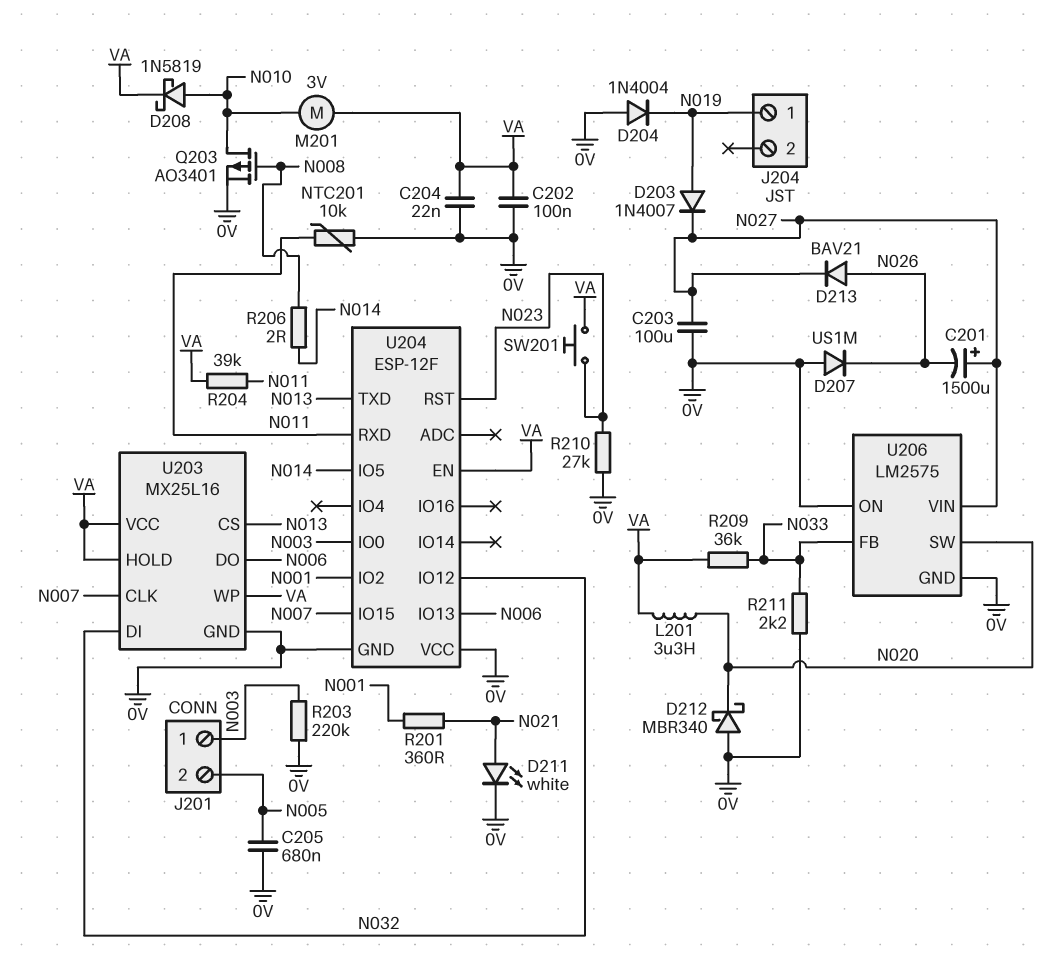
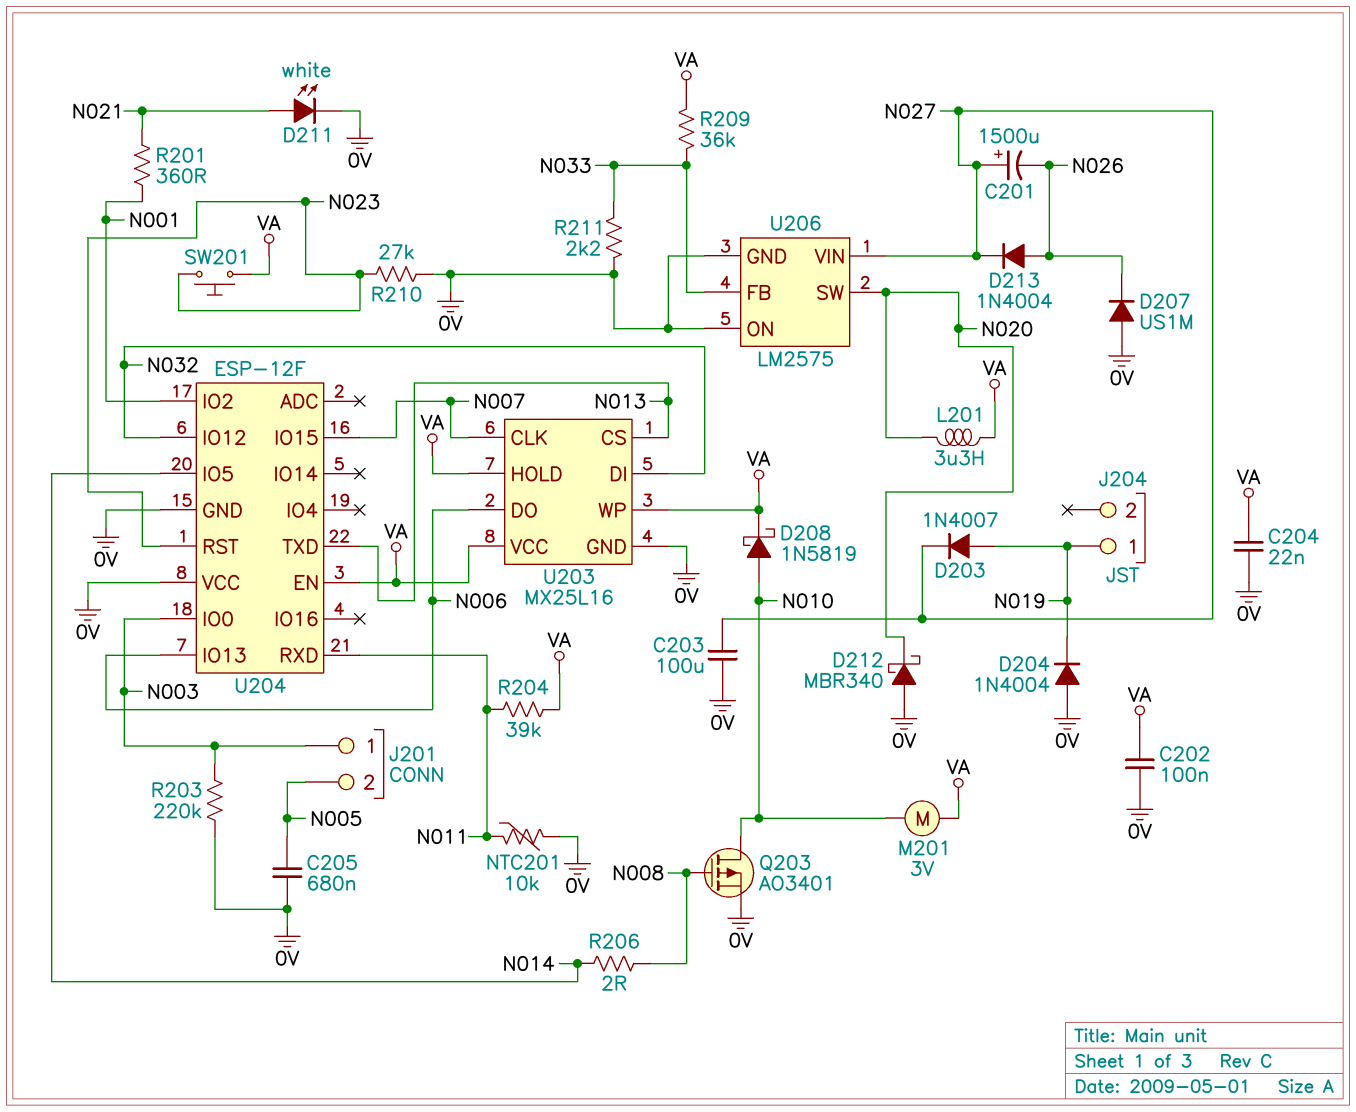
D213: diode BAV21 (A N026, K N027) -> diode 1N4004 (A N026, K N027)

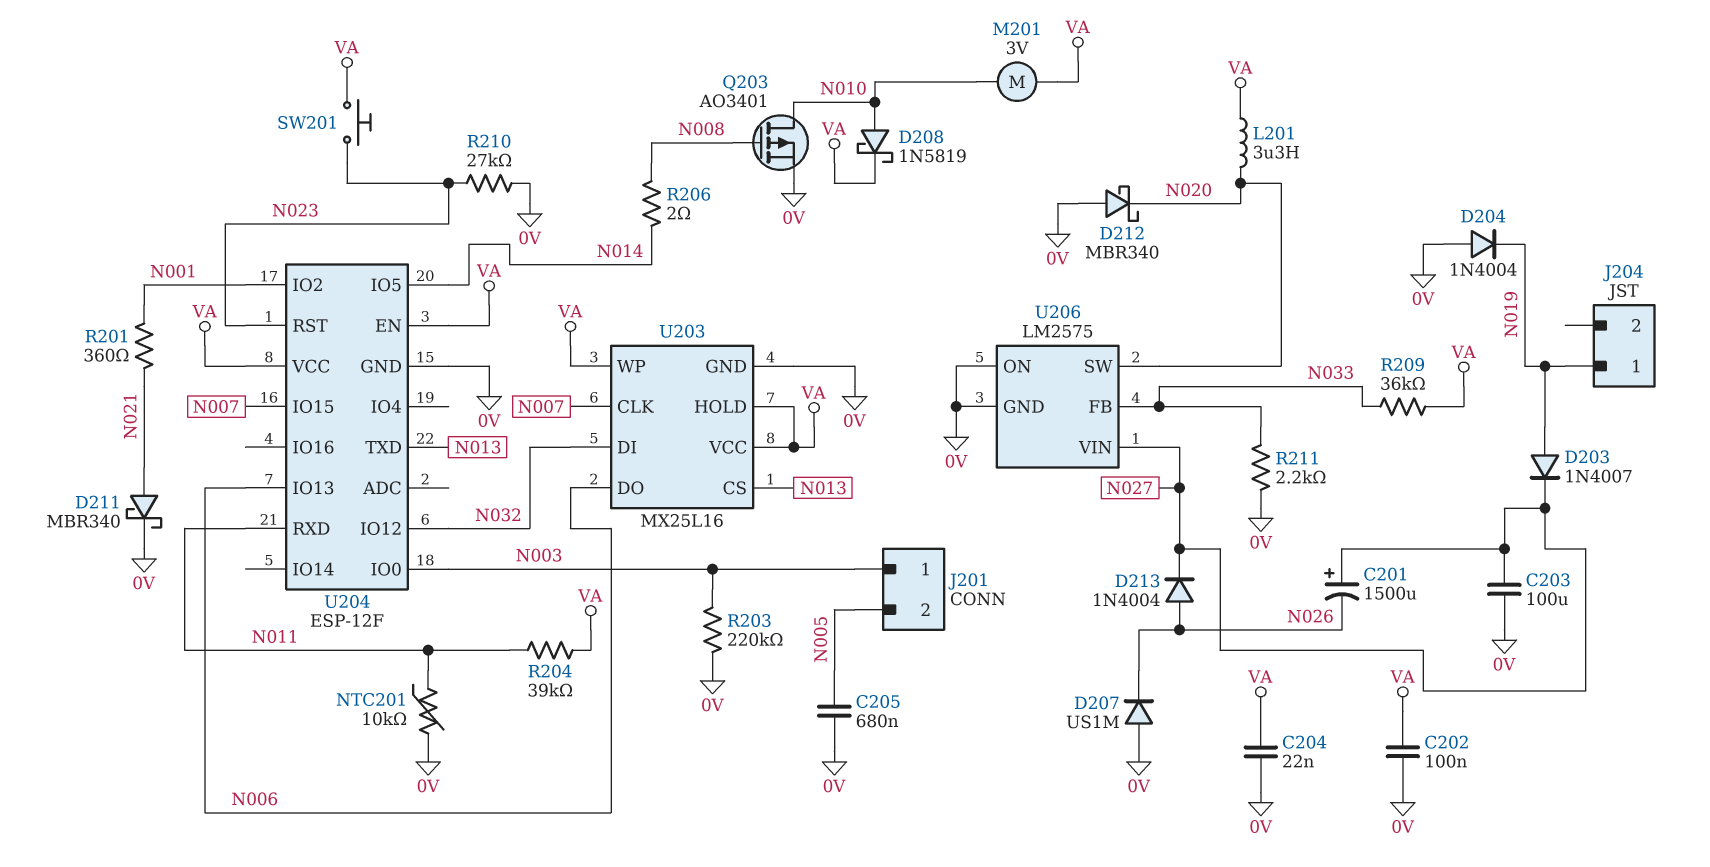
D211: LED white (A N021, K 0V) -> schottky MBR340 (A N021, K 0V)
U204 pin VCC: 0V -> VA

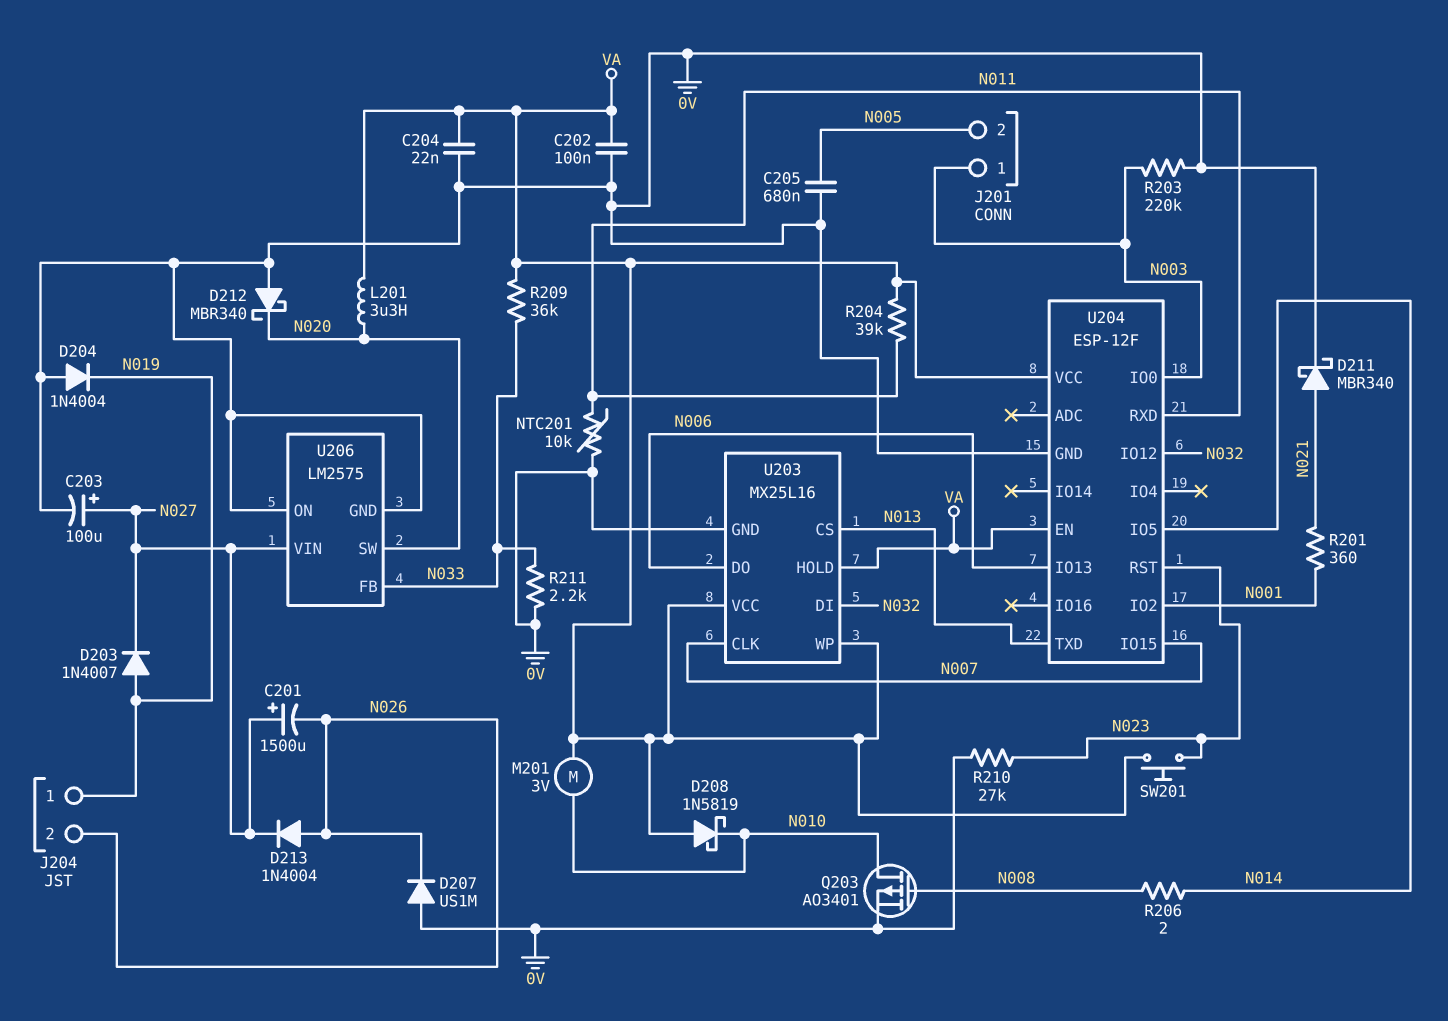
C203: 100uF (0V, N027) -> 100uF (plus N027, minus 0V)
D208: schottky 1N5819 (A N010, K VA) -> schottky 1N5819 (A VA, K N010)
J204 pin 2: none -> N026

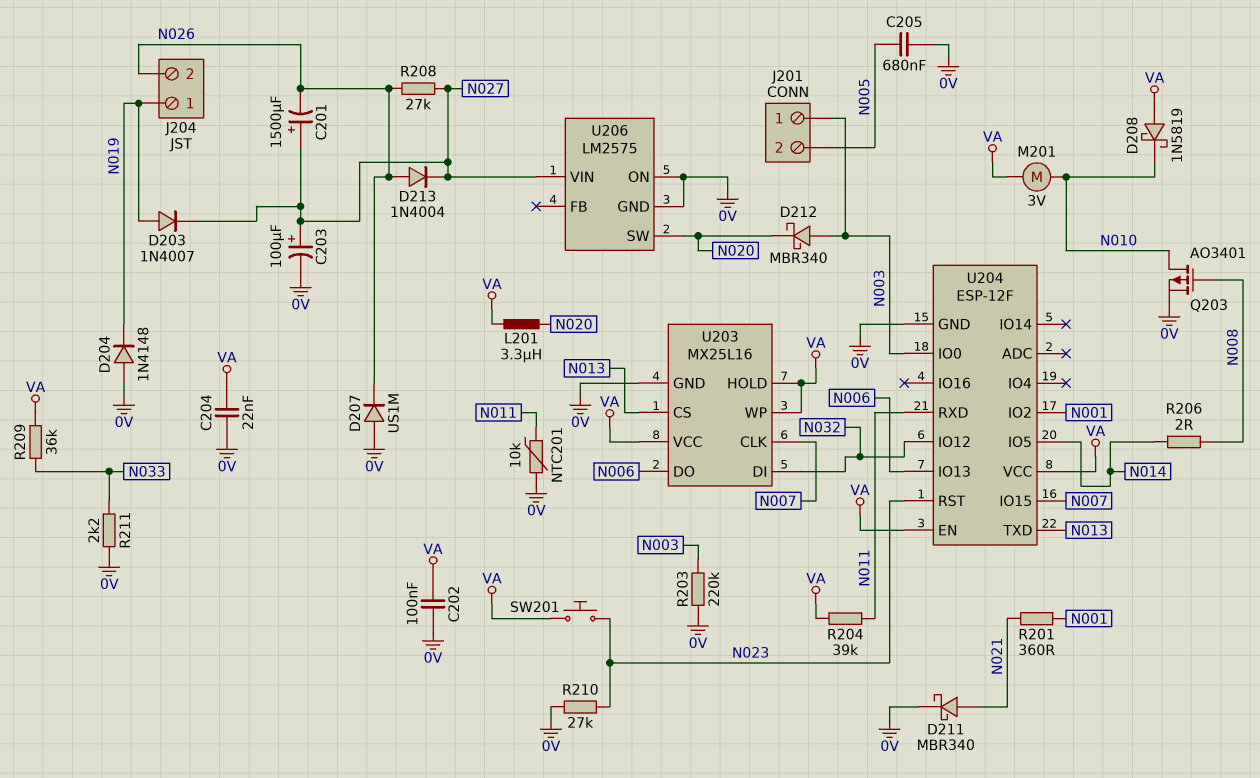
D204: diode 1N4004 (A 0V, K N019) -> diode 1N4148 (A 0V, K N019)
D212: schottky MBR340 (A 0V, K N020) -> schottky MBR340 (A N003, K N020)
R208: none -> 27k (N026, N027)
U206 pin FB: N033 -> none

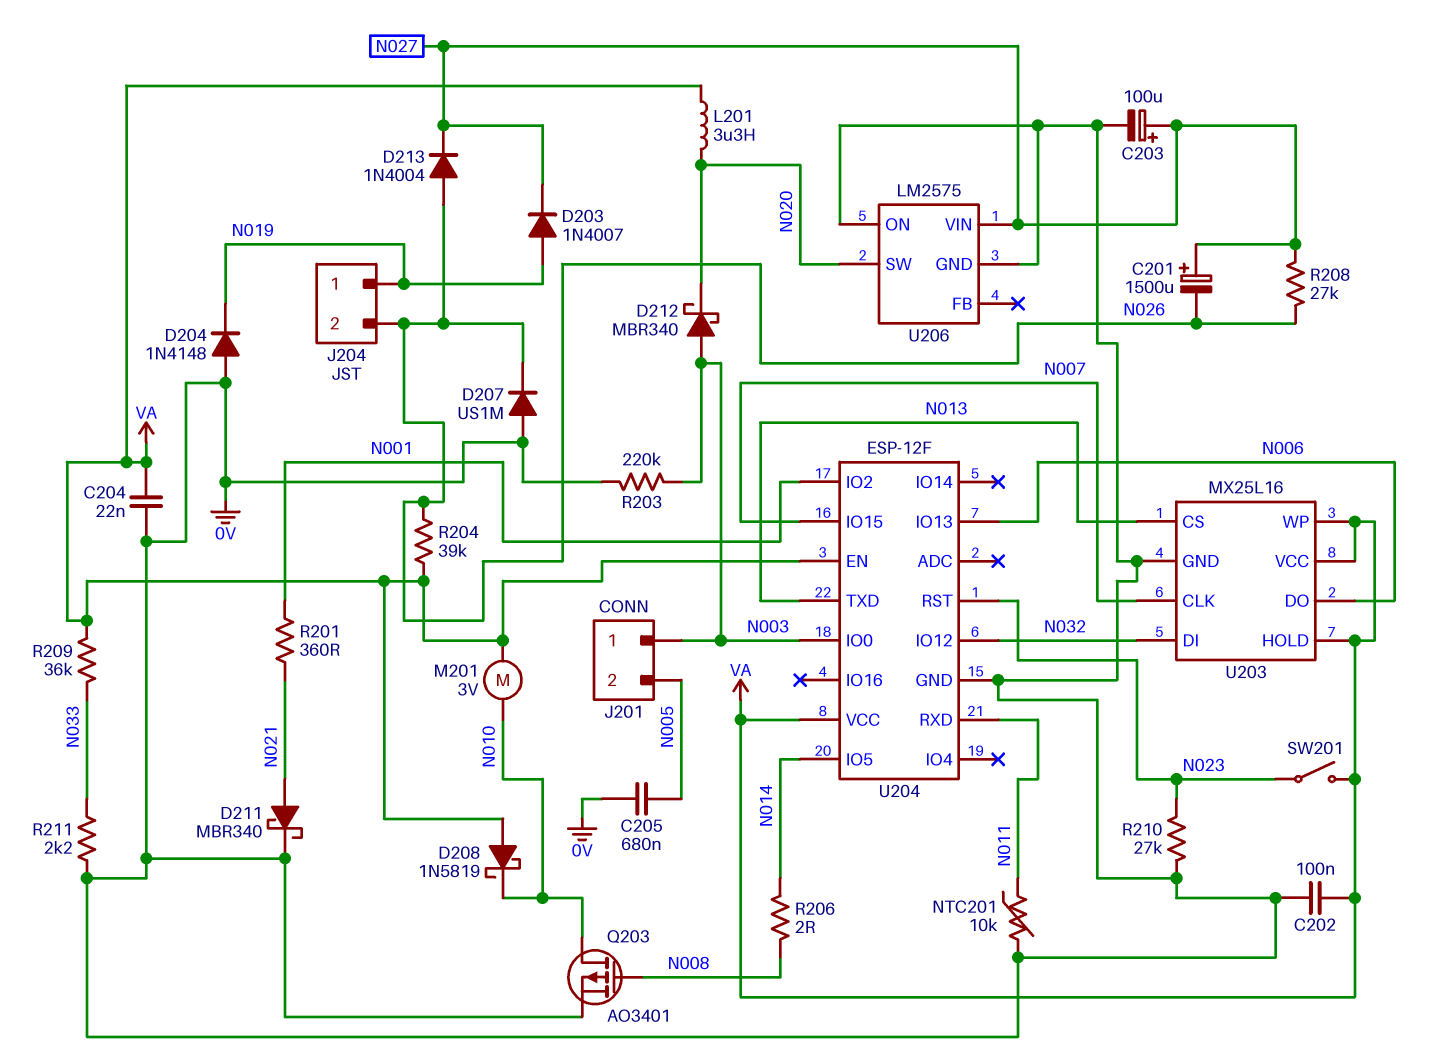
R204: 39k (N011, VA) -> 39k (N026, VA)
SW201: button (N023, VA) -> switch (N023, VA)

